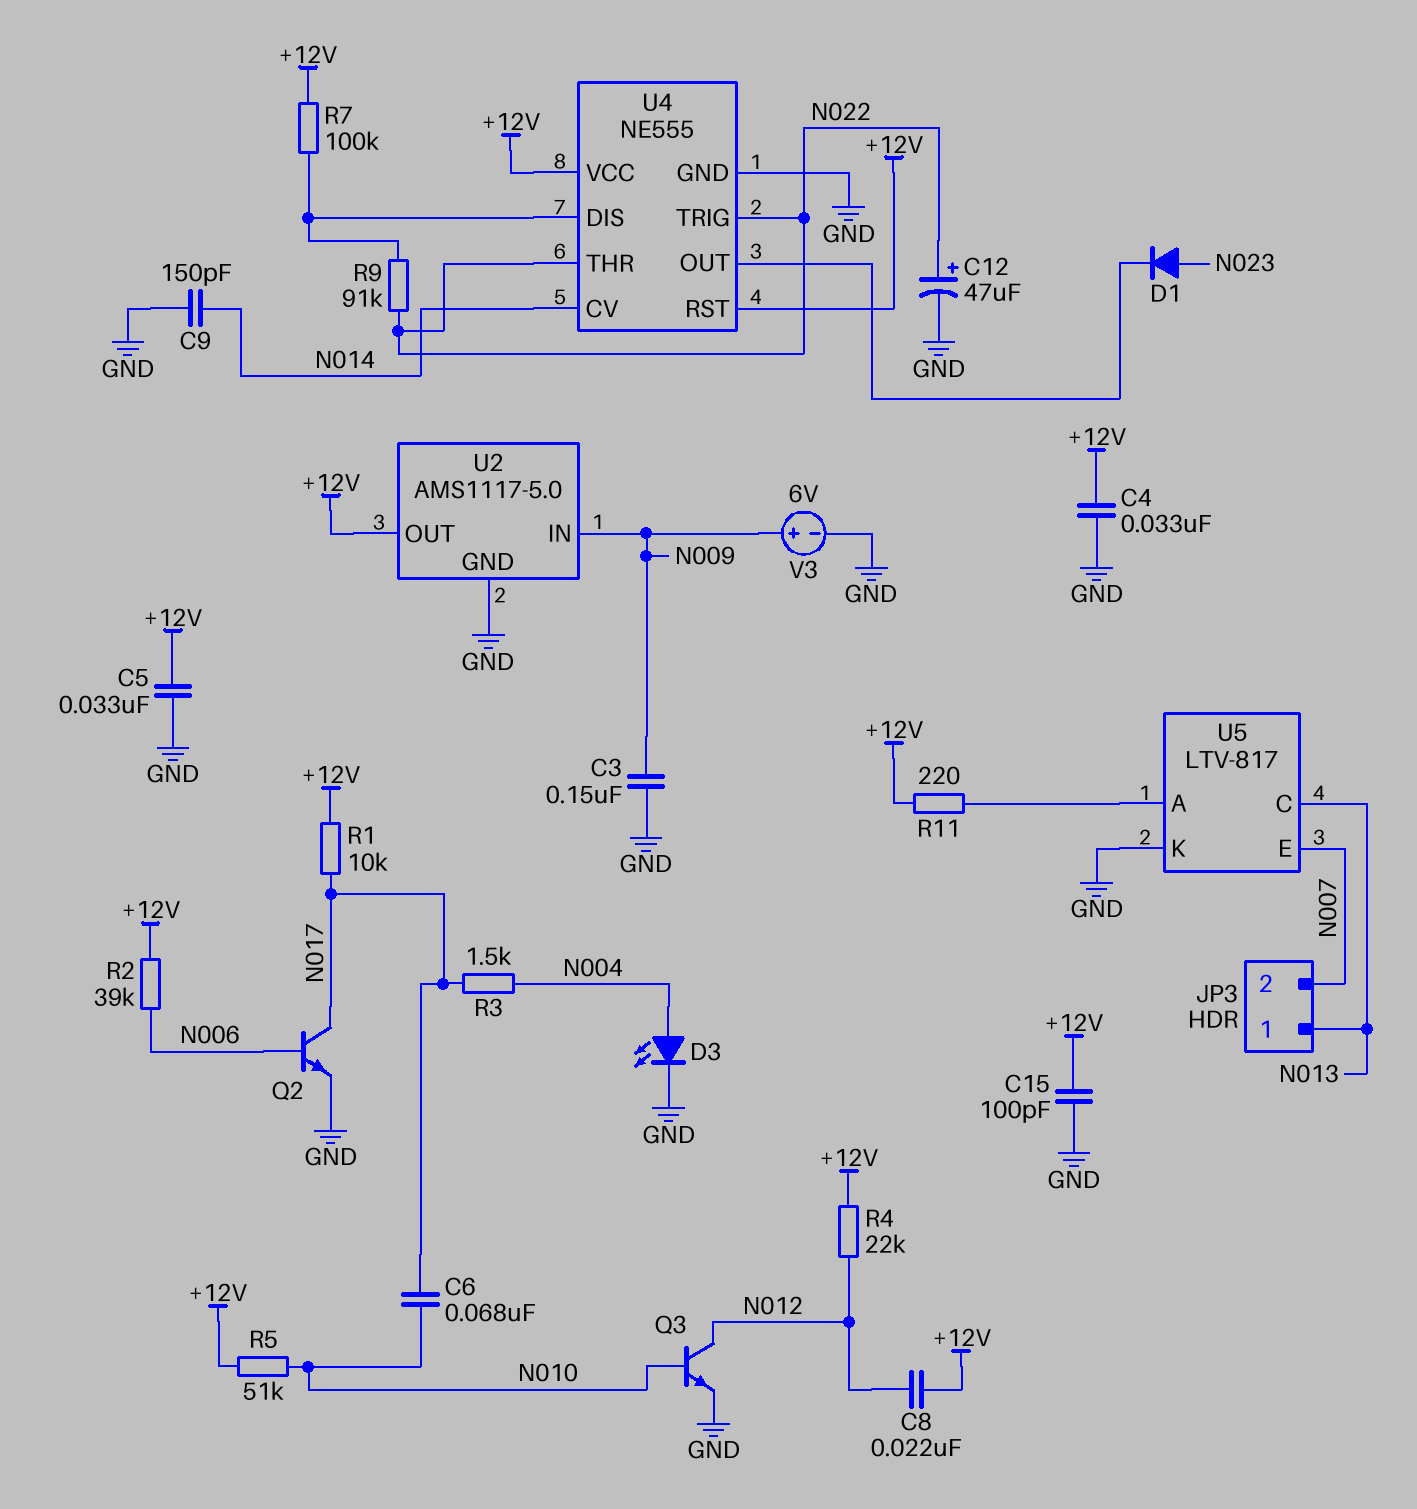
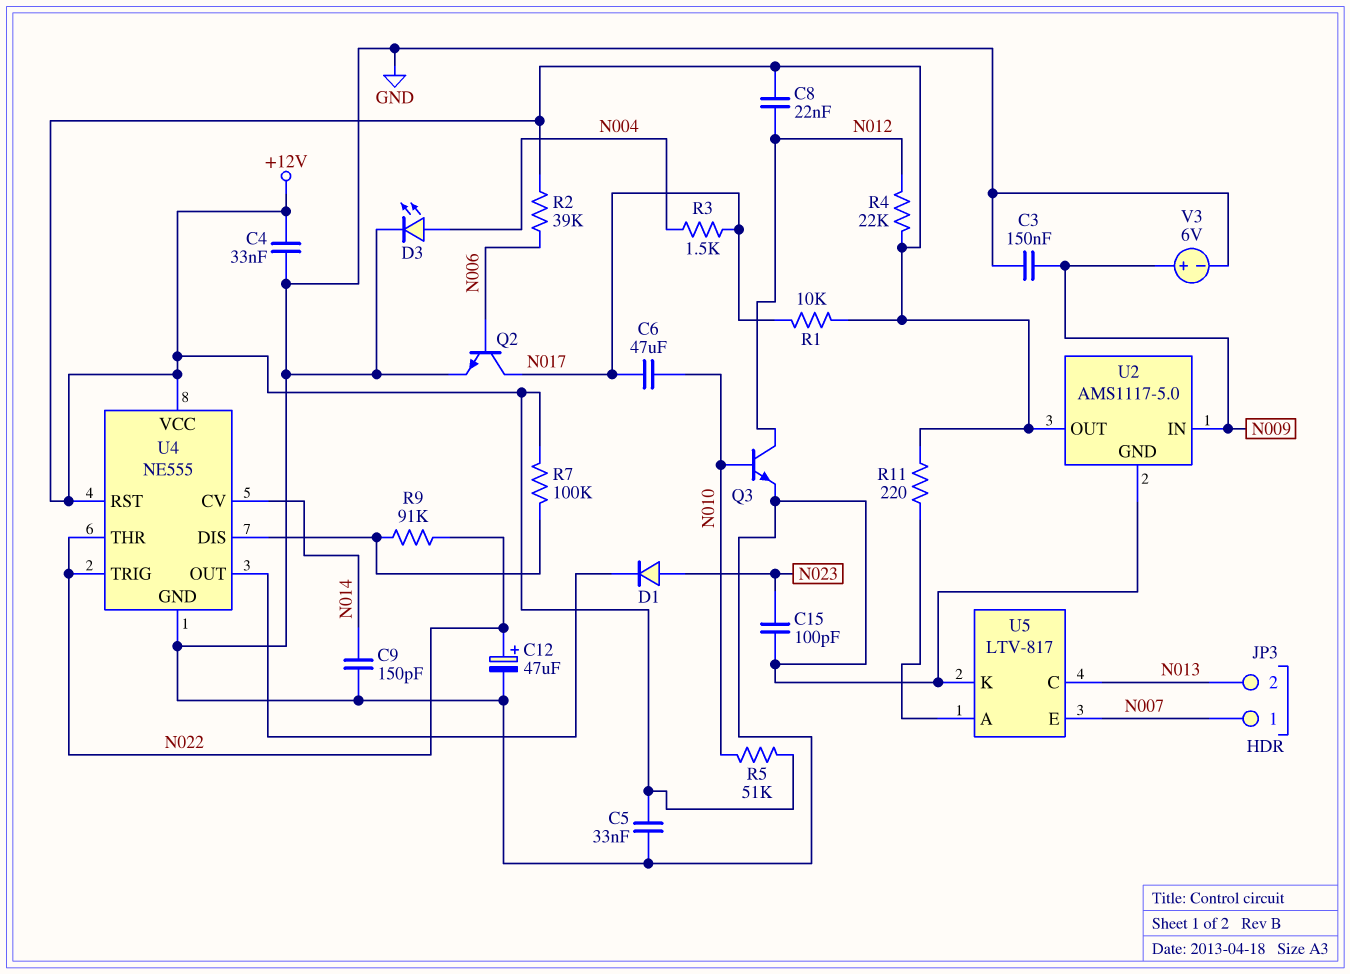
C6: 68nF (N010, N017) -> 47uF (N010, N017)
C15: 100pF (+12V, GND) -> 100pF (GND, N023)
JP3 pin 1: N013 -> N007
JP3 pin 2: N007 -> N013

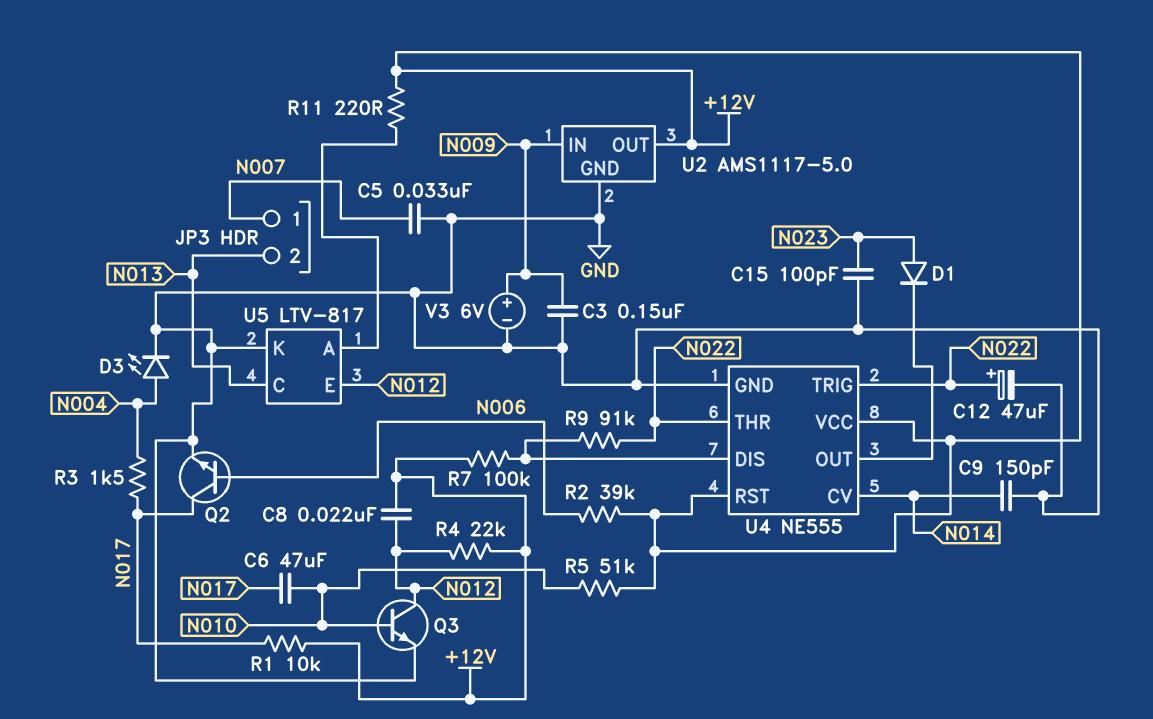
C4: 33nF (+12V, GND) -> none
C5: 33nF (+12V, GND) -> 33nF (GND, N007)
U5 pin E: N007 -> N012

